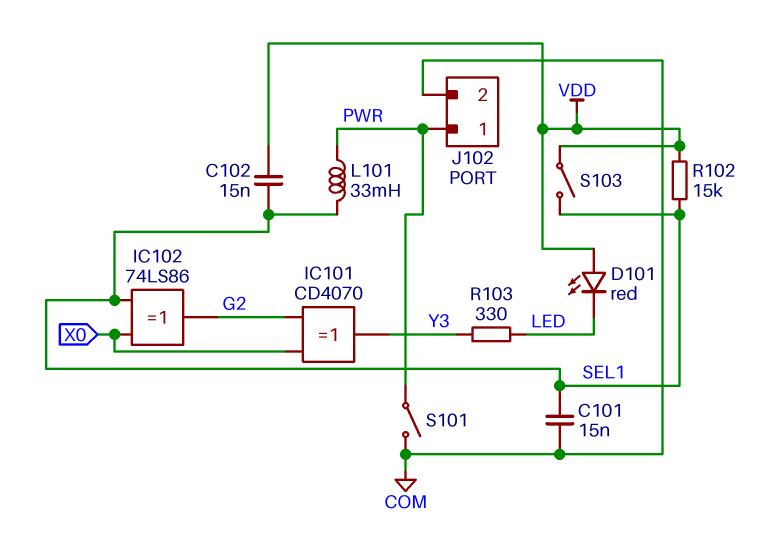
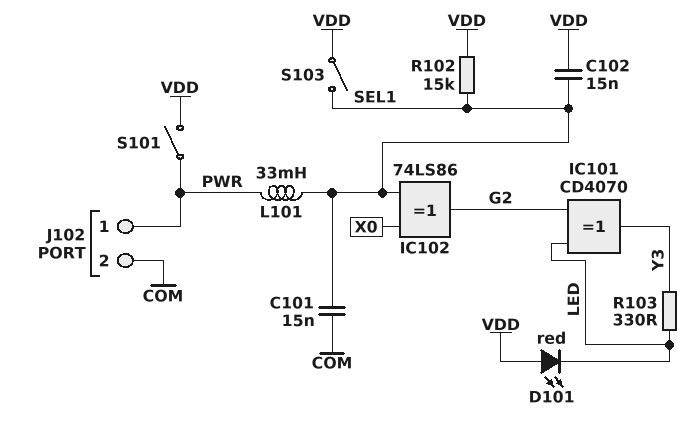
IC101: XOR CD4070 (in G2, in X0, out Y3) -> XOR CD4070 (in G2, in LED, out Y3)
S101: switch (COM, PWR) -> switch (PWR, VDD)

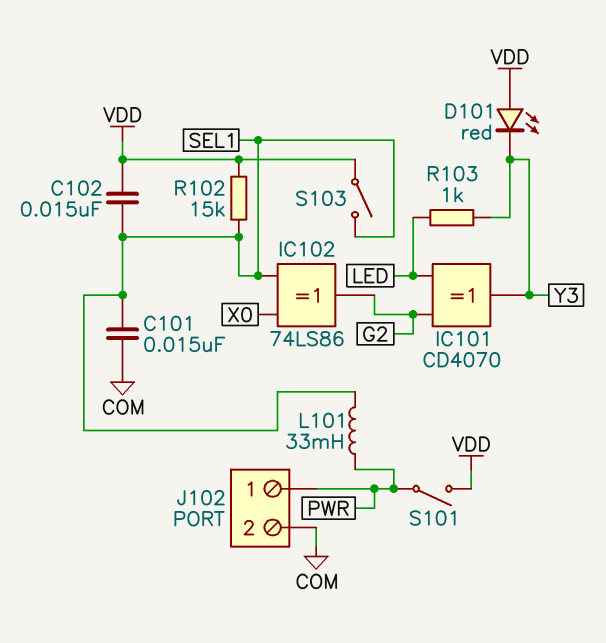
D101: LED red (A VDD, K LED) -> LED red (A VDD, K Y3)
R103: 330 (LED, Y3) -> 1k (LED, Y3)

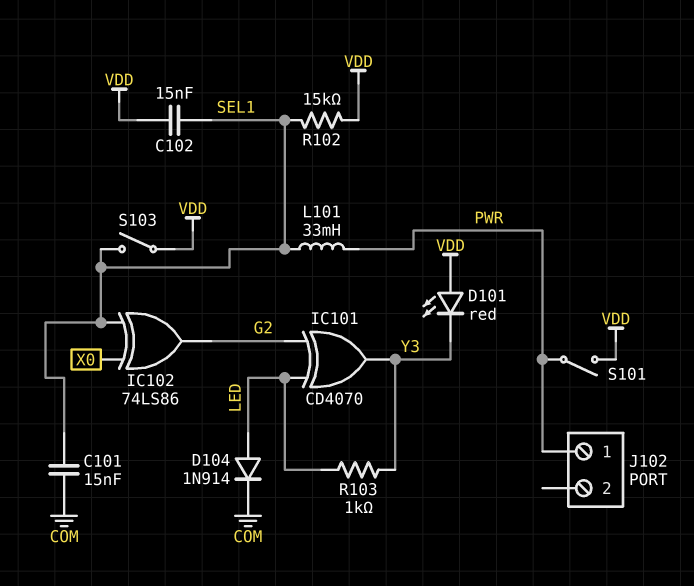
D104: none -> diode 1N914 (A LED, K COM)
J102 pin 2: COM -> none

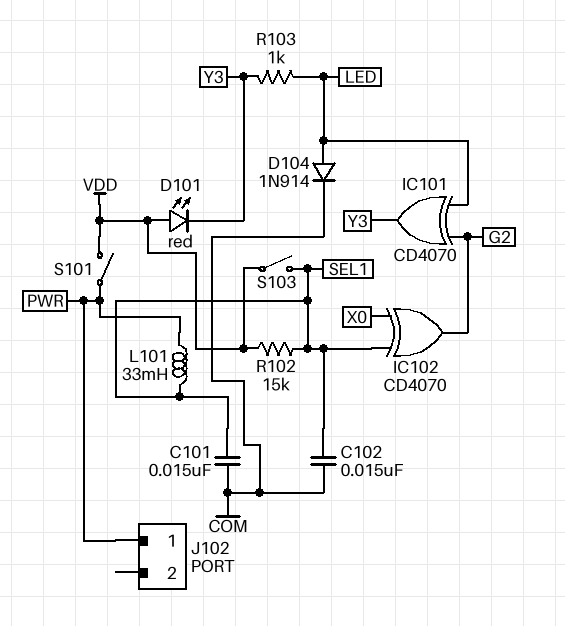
C102: 15nF (SEL1, VDD) -> 15nF (COM, SEL1)
IC102: XOR 74LS86 (in SEL1, in X0, out G2) -> XOR CD4070 (in SEL1, in X0, out G2)

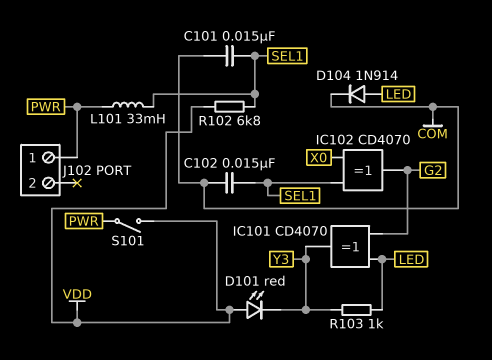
R102: 15k (SEL1, VDD) -> 6.8k (SEL1, VDD)
S103: switch (SEL1, VDD) -> none

